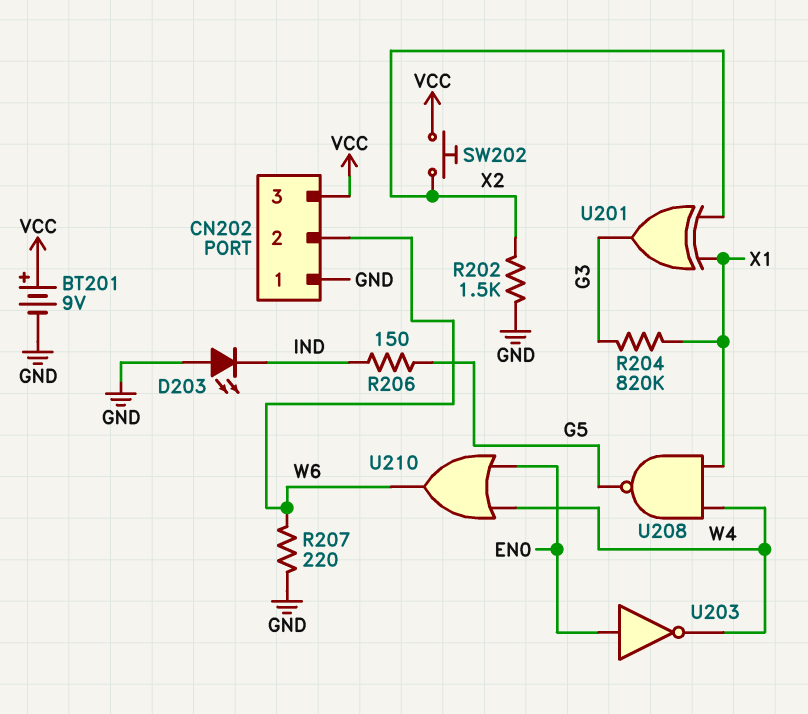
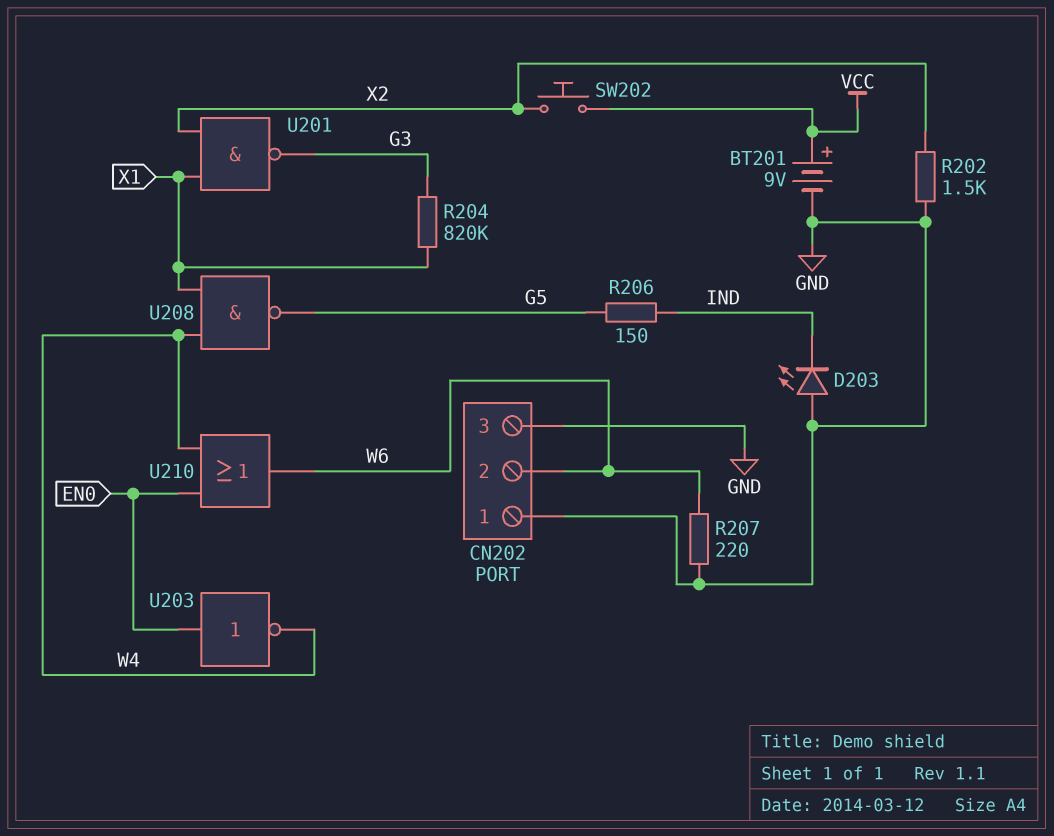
CN202 pin 3: VCC -> GND
U201: XOR (in X1, in X2, out G3) -> NAND (in X1, in X2, out G3)

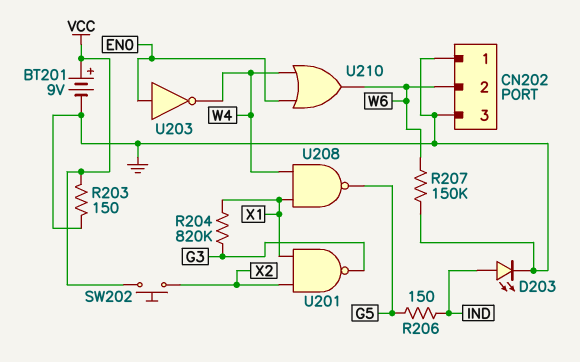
D203: LED (A GND, K IND) -> LED (A IND, K GND)
R202: 1.5k (GND, X2) -> none
R203: none -> 150 (GND, VCC)
R207: 220 (GND, W6) -> 150k (GND, W6)

